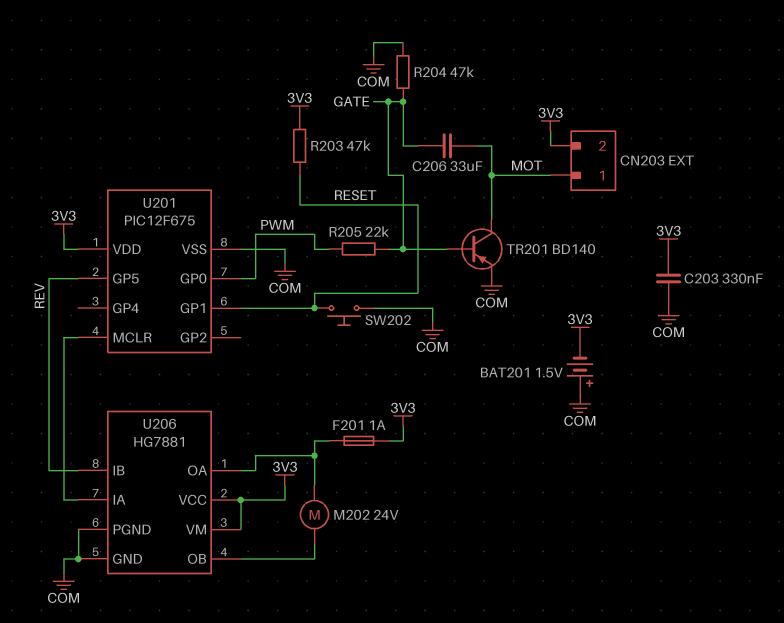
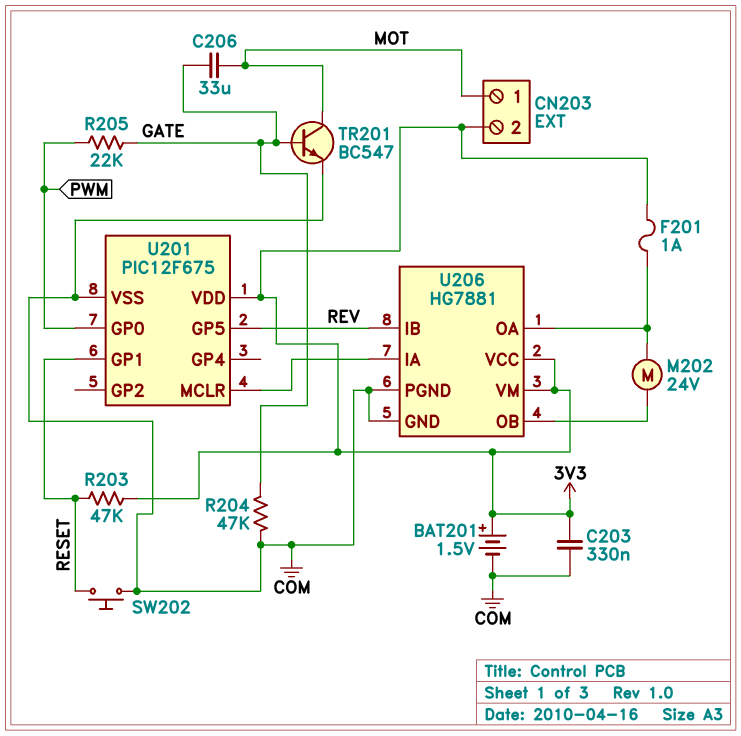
BAT201: 1.5V (plus COM, minus 3V3) -> 1.5V (plus 3V3, minus COM)
TR201: PNP BD140 (B GATE, C MOT, E COM) -> NPN BC547 (B GATE, C MOT, E COM)

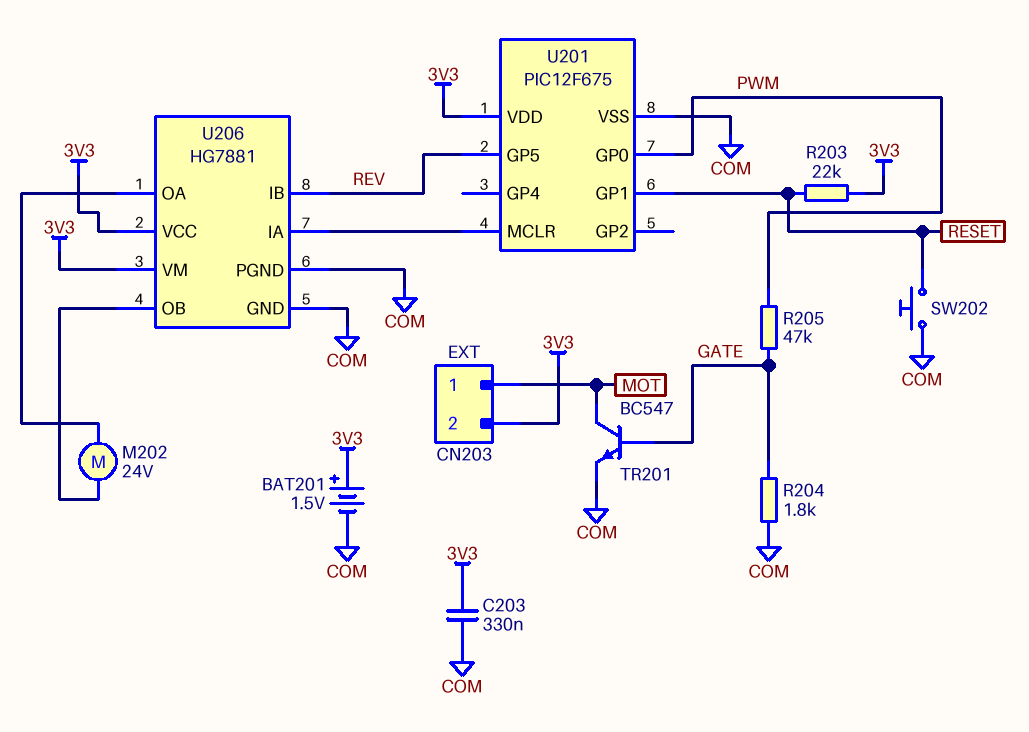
C206: 33uF (GATE, MOT) -> none
F201: 1A (3V3, U206/OA) -> none
R203: 47k (3V3, RESET) -> 22k (3V3, RESET)
R204: 47k (COM, GATE) -> 1.8k (COM, GATE)
R205: 22k (GATE, PWM) -> 47k (GATE, PWM)

